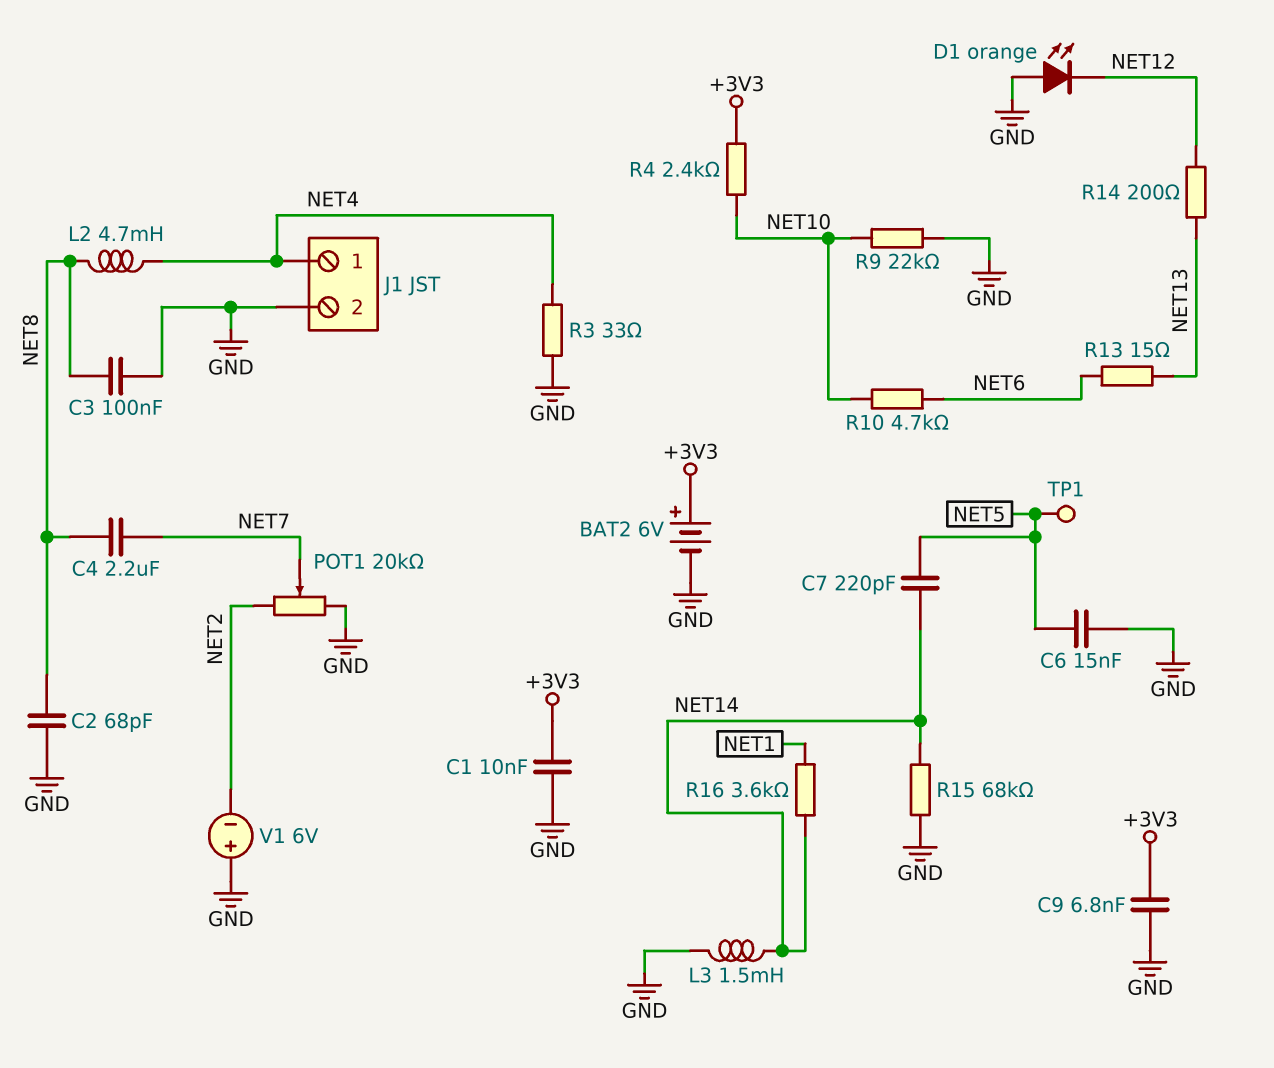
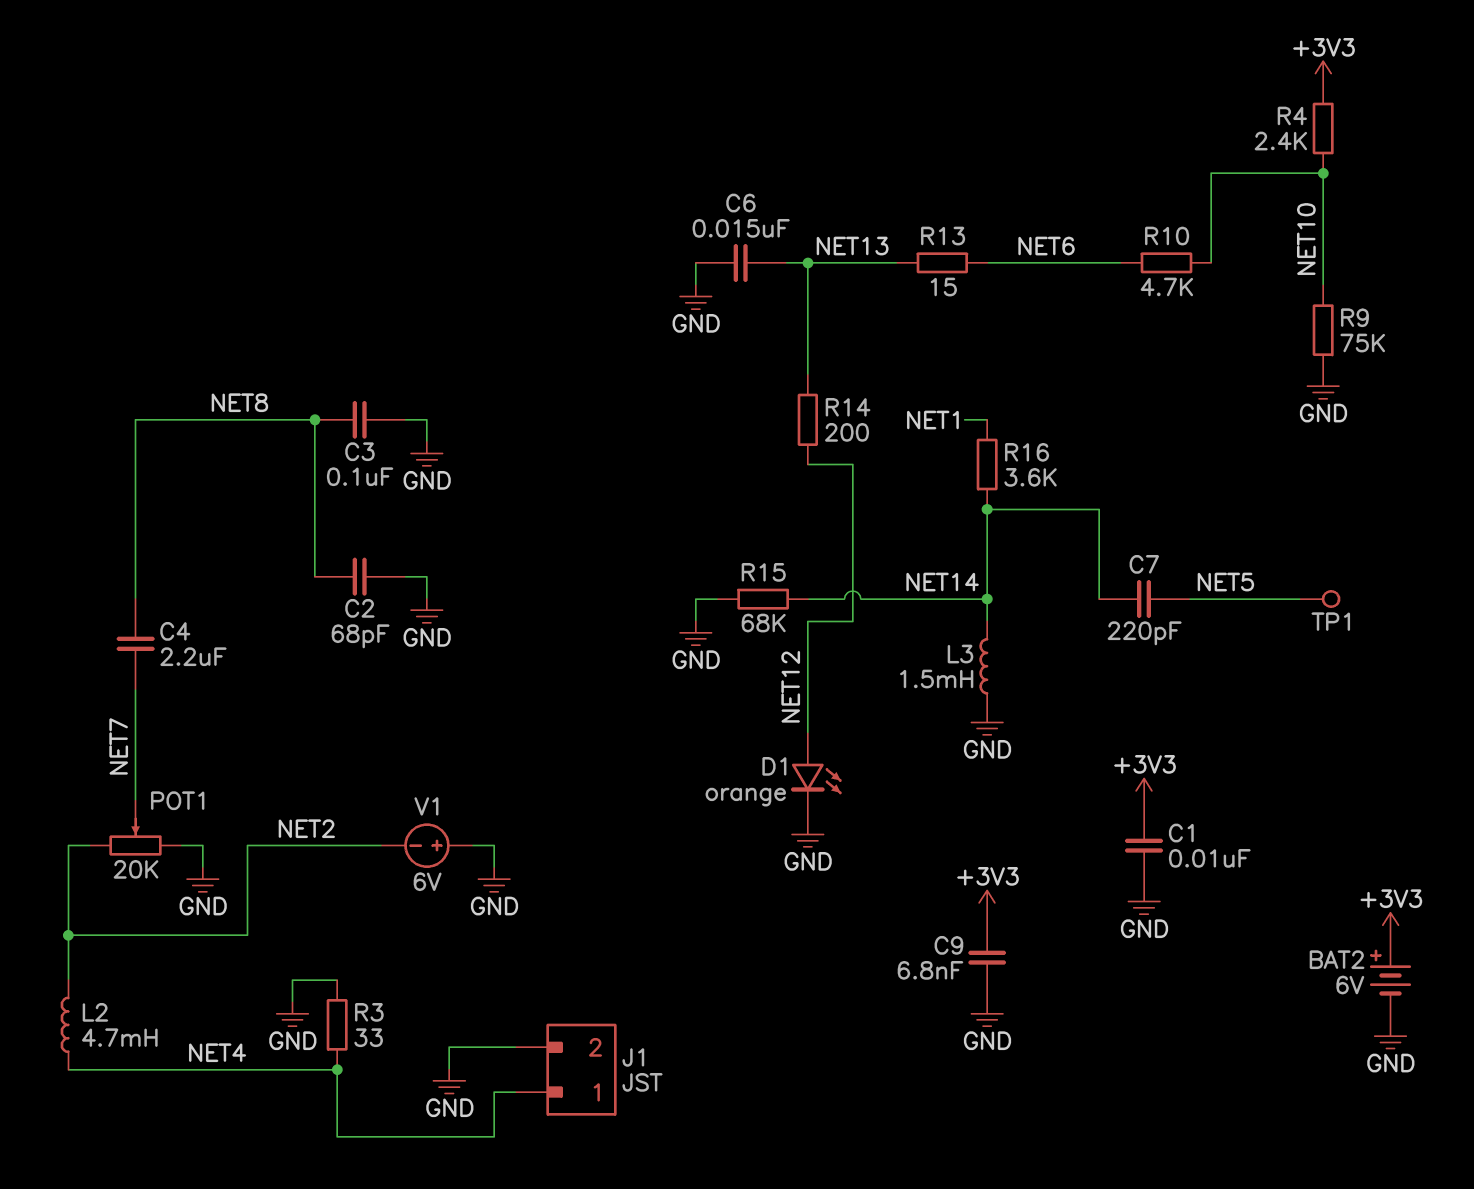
C6: 15nF (GND, NET5) -> 15nF (GND, NET13)
D1: LED orange (A GND, K NET12) -> LED orange (A NET12, K GND)
L2: 4.7mH (NET4, NET8) -> 4.7mH (NET2, NET4)
R9: 22k (GND, NET10) -> 75k (GND, NET10)

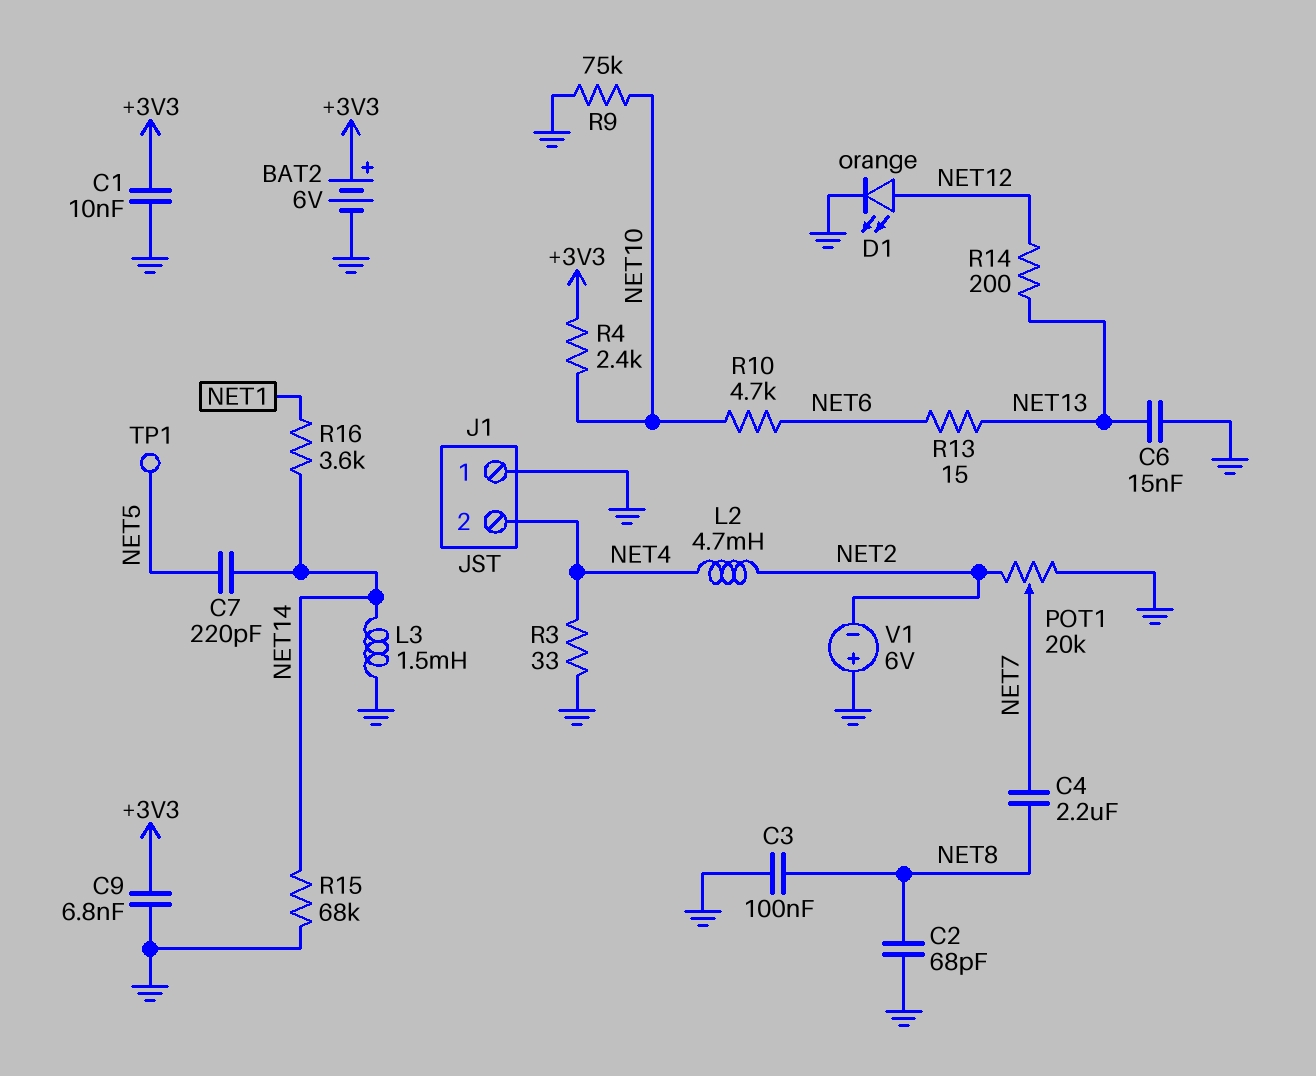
J1 pin 1: NET4 -> GND
J1 pin 2: GND -> NET4

